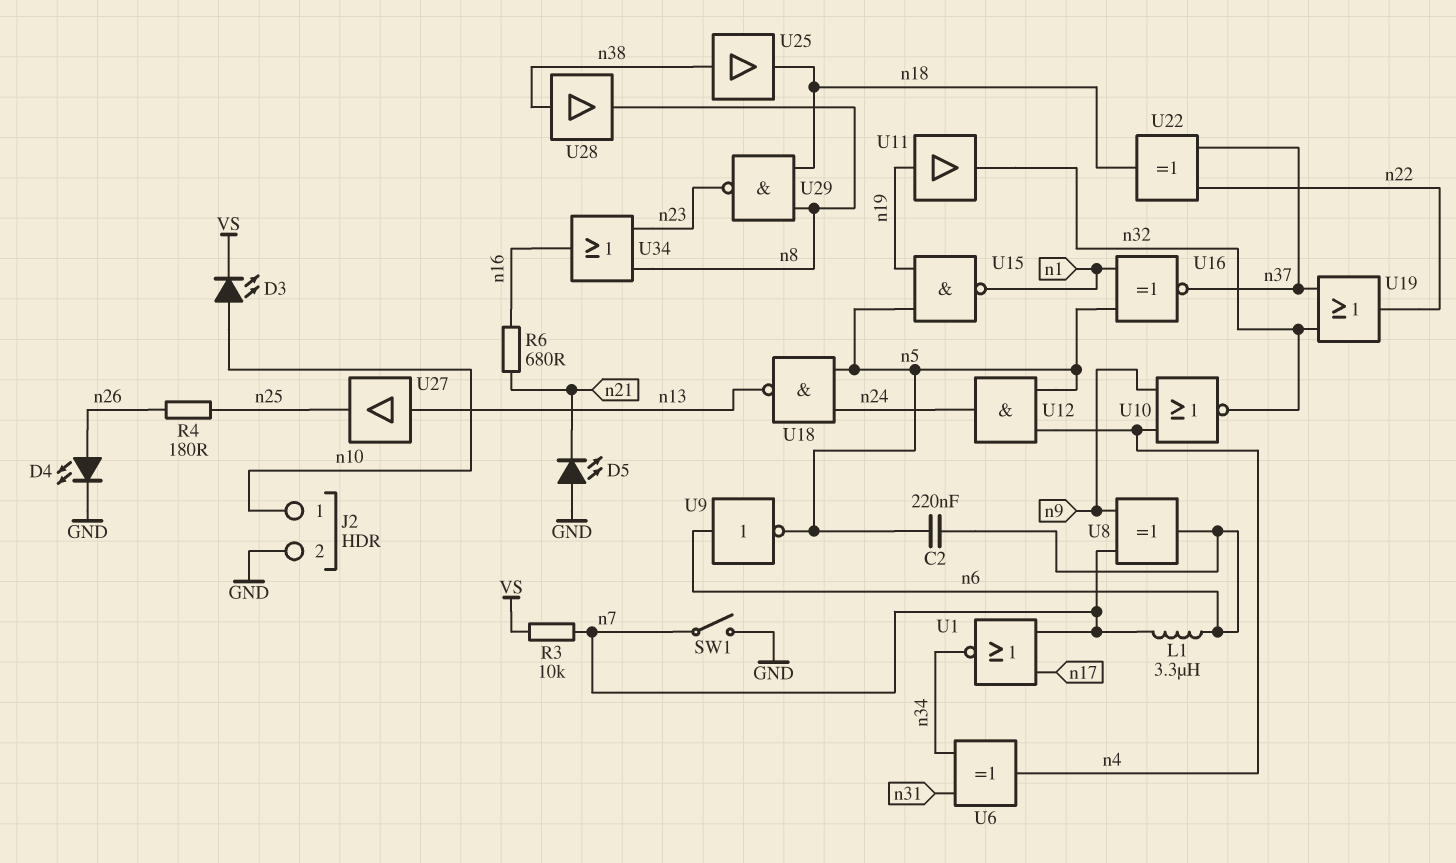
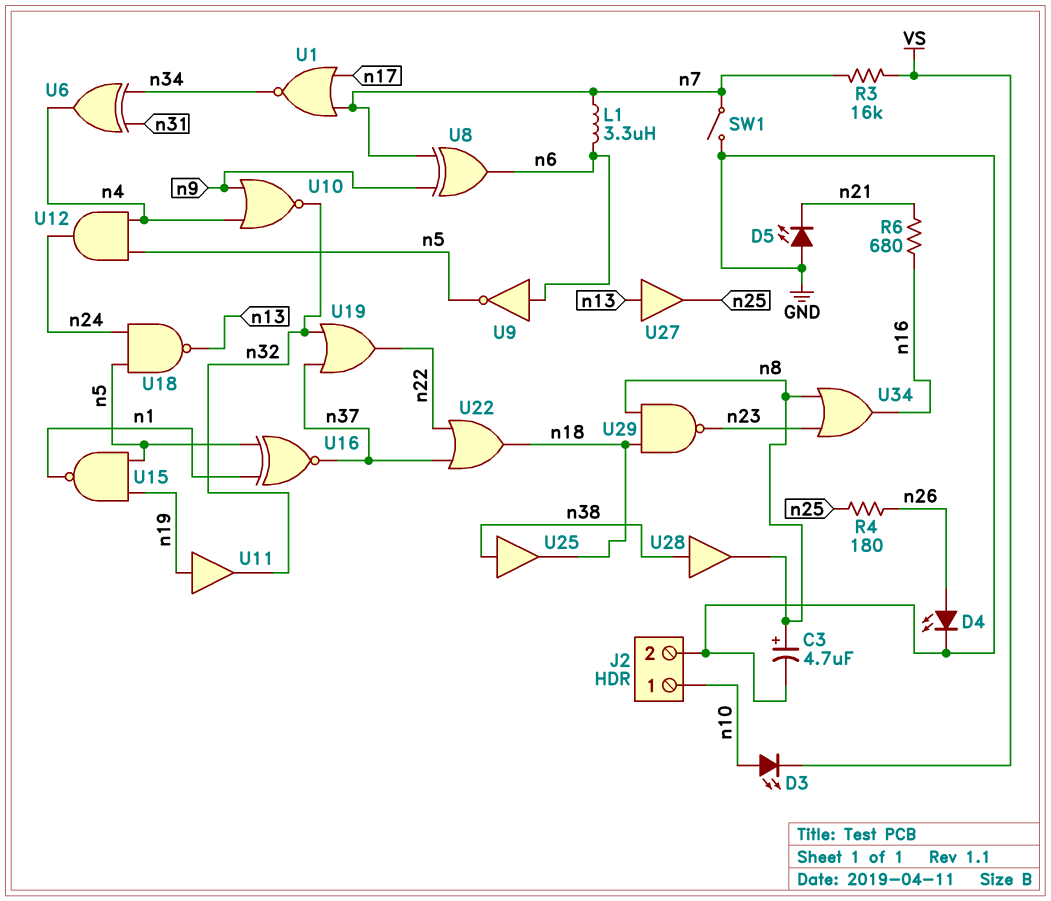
C2: 220nF (n5, n6) -> none
C3: none -> 4.7uF (plus n8, minus GND)
R3: 10k (VS, n7) -> 16k (VS, n7)
U22: XOR (in n22, in n37, out n18) -> OR (in n22, in n37, out n18)

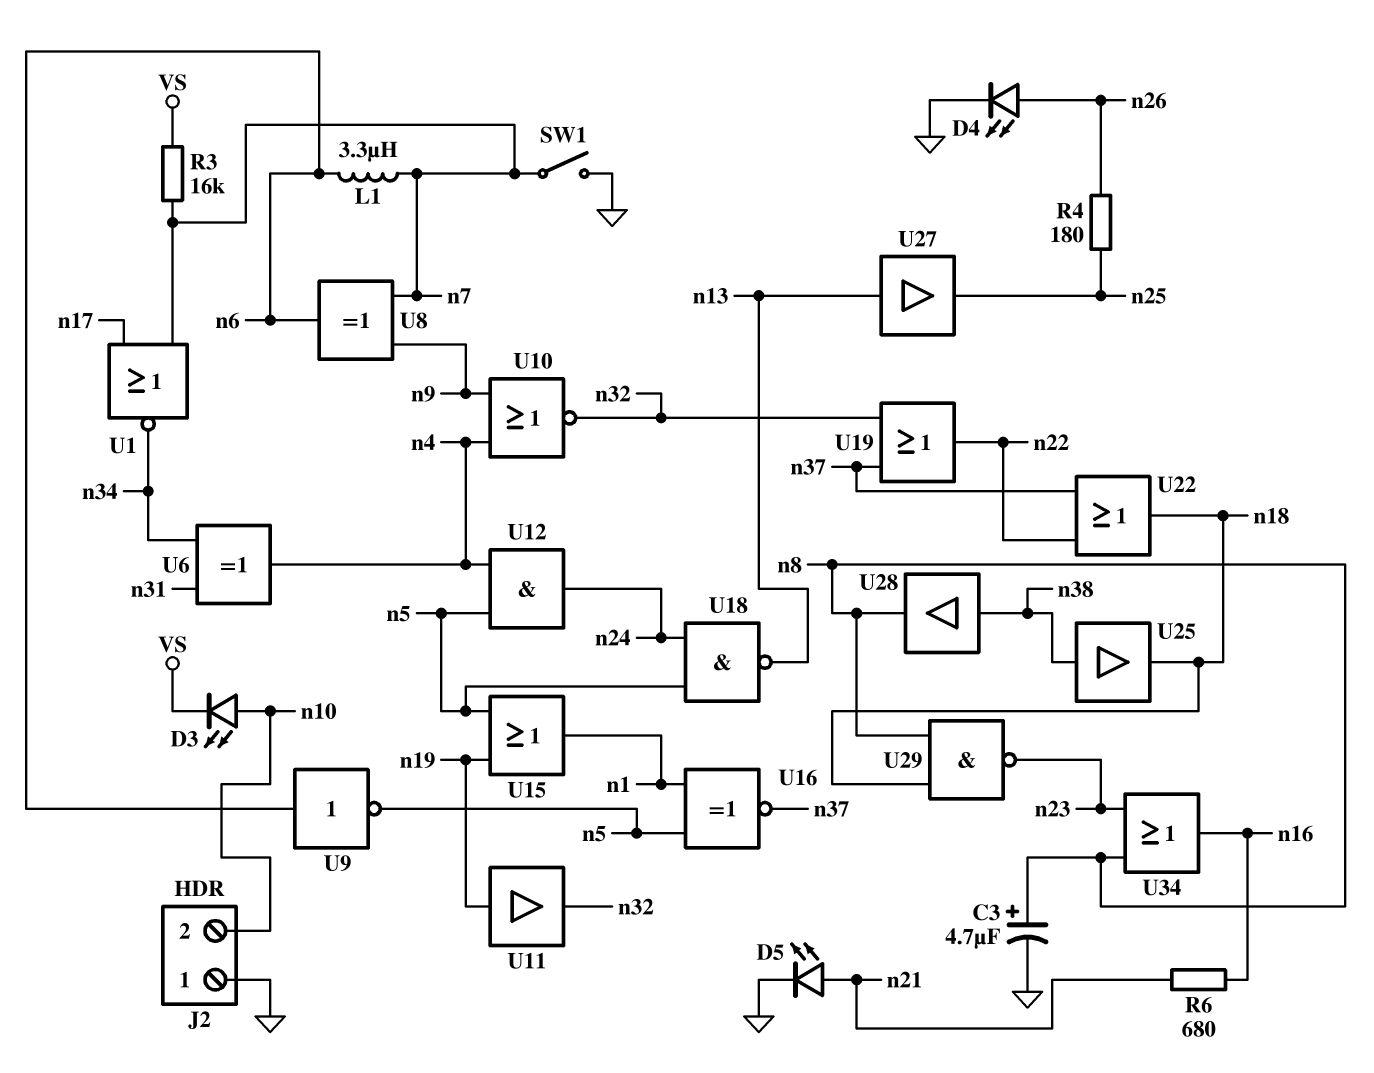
D5: LED (A GND, K n21) -> LED (A n21, K GND)
J2 pin 1: n10 -> GND
J2 pin 2: GND -> n10
U15: NAND (in n5, in n19, out n1) -> OR (in n5, in n19, out n1)

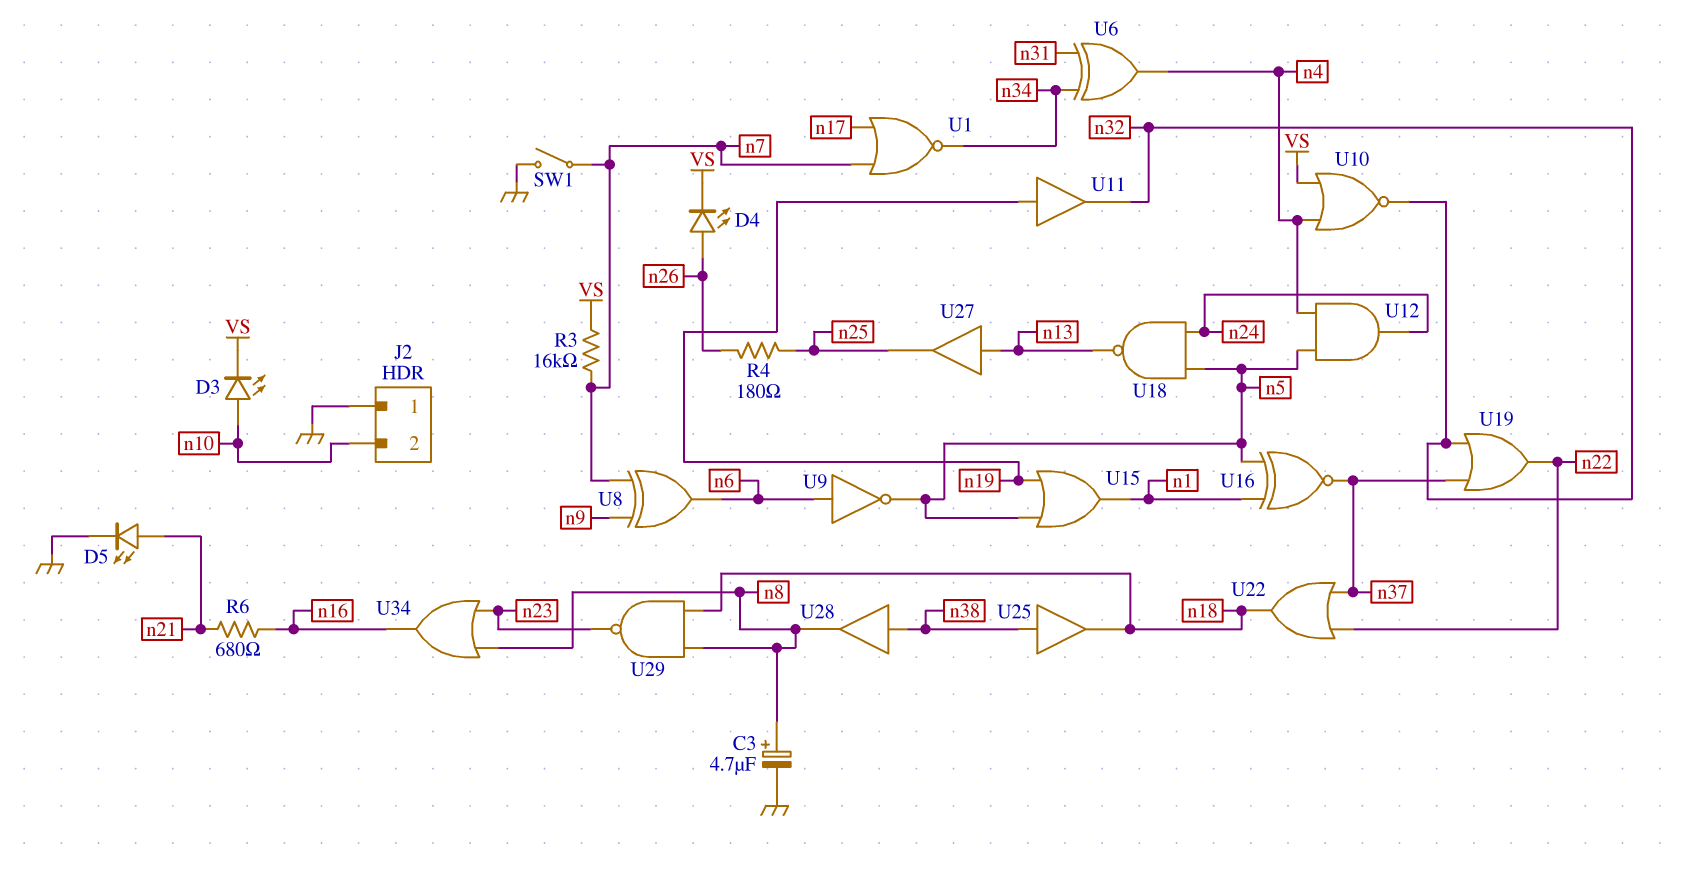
D4: LED (A n26, K GND) -> LED (A n26, K VS)
L1: 3.3uH (n6, n7) -> none
U10: NOR (in n4, in n9, out n32) -> NOR (in VS, in n4, out n32)

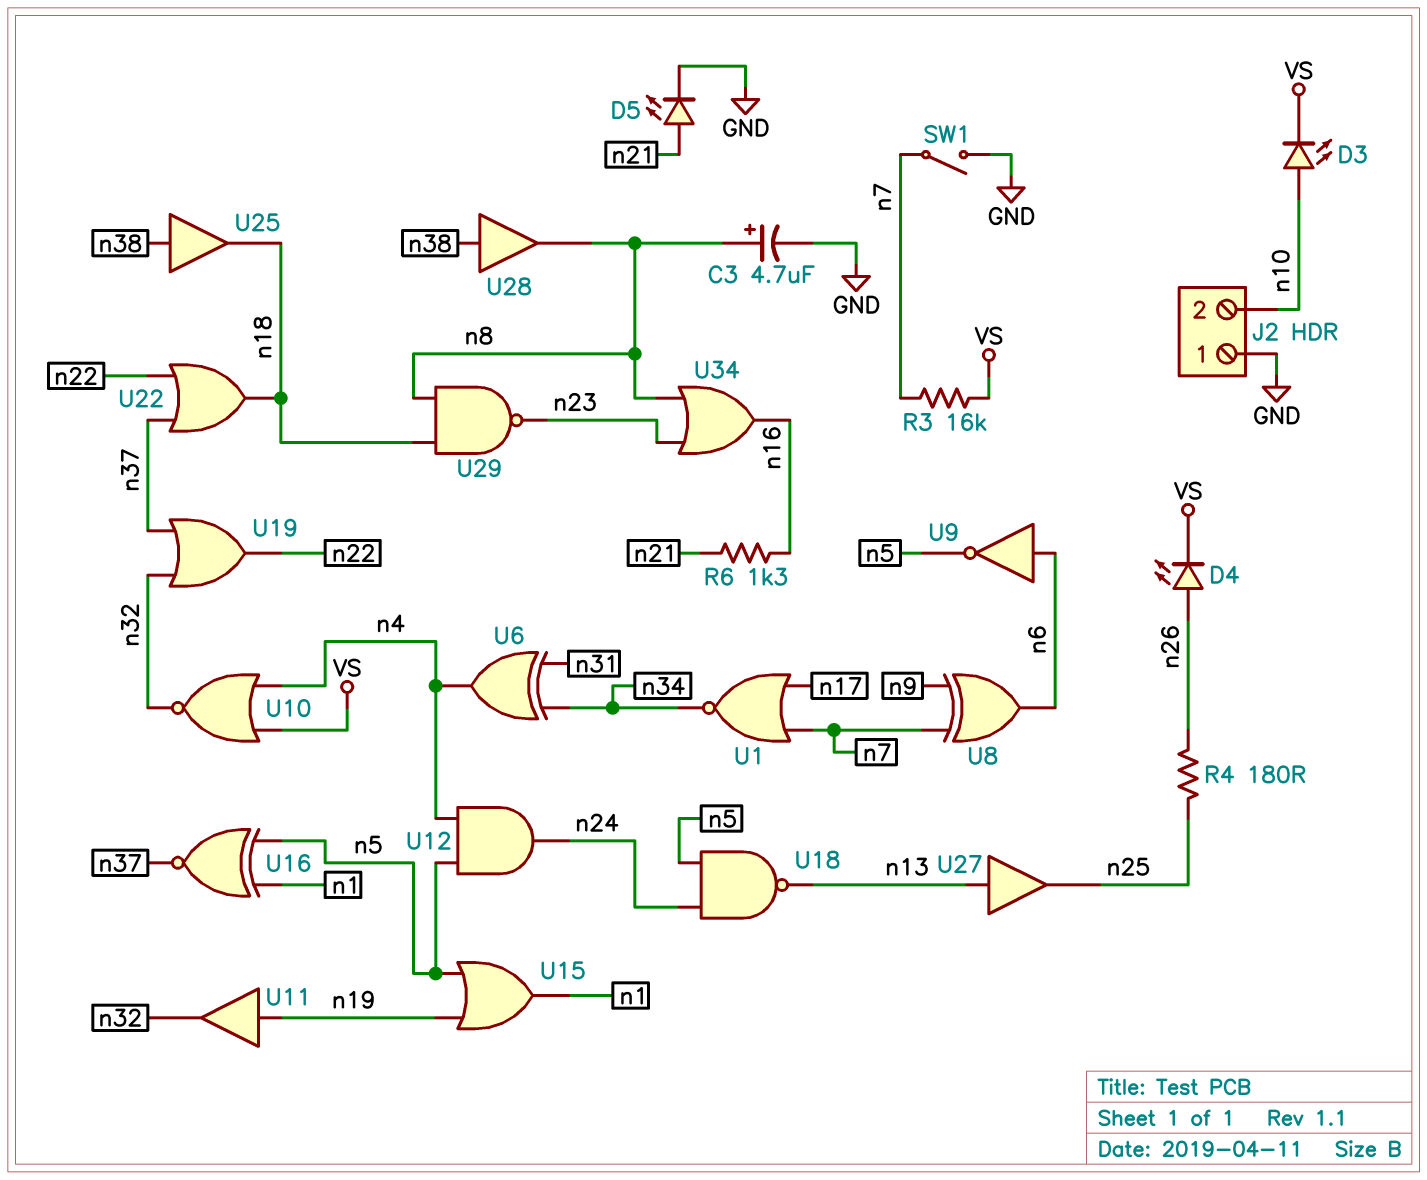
R6: 680 (n16, n21) -> 1.3k (n16, n21)

